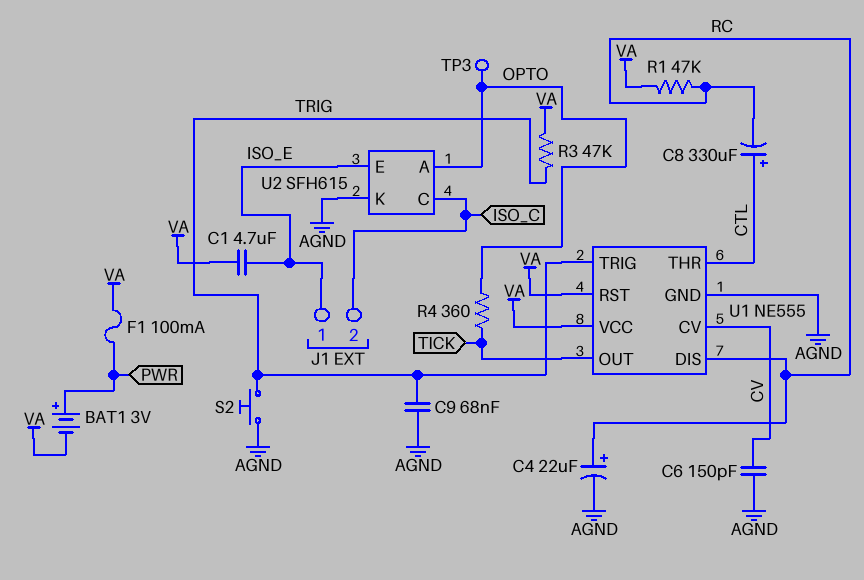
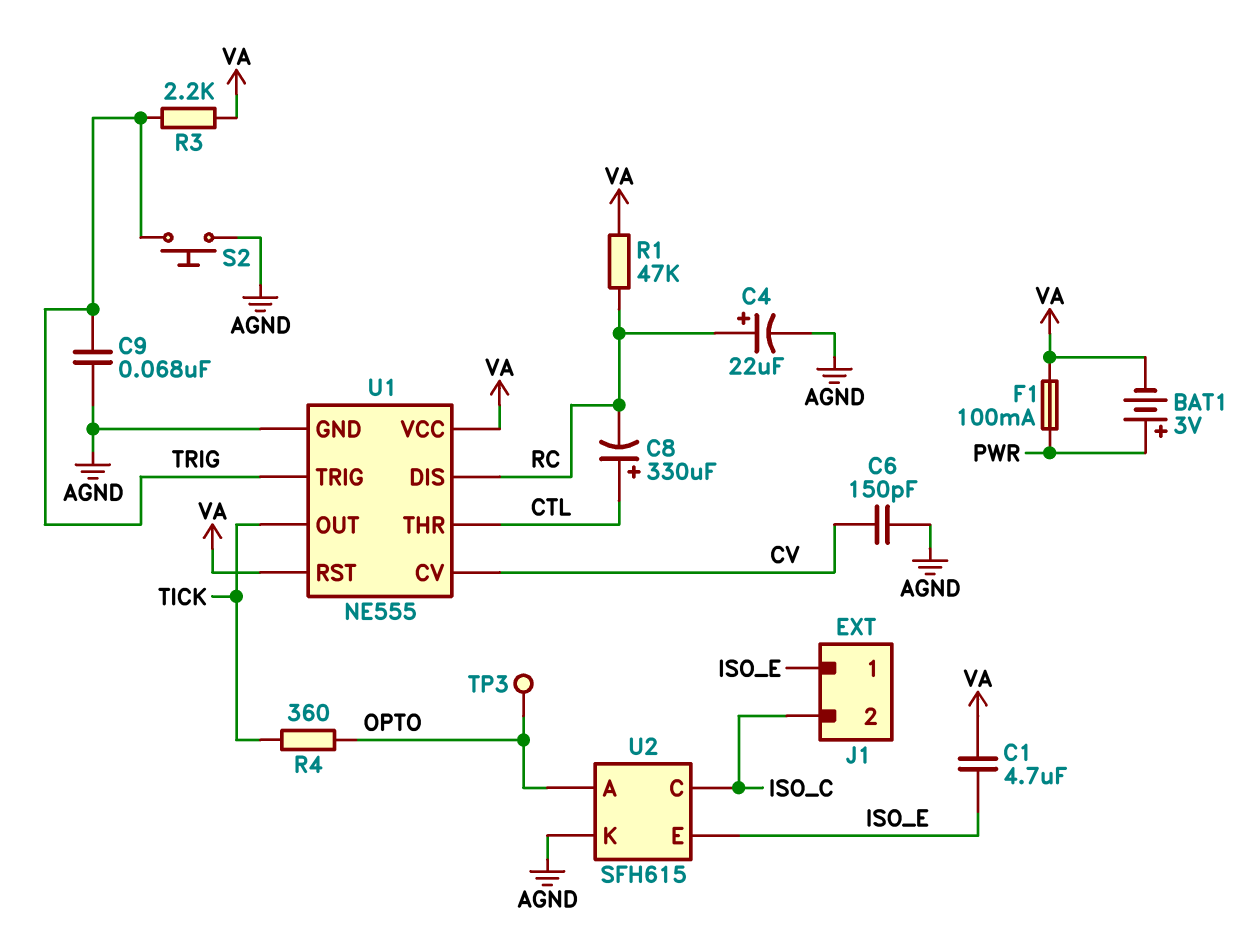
R3: 47k (TRIG, VA) -> 2.2k (TRIG, VA)

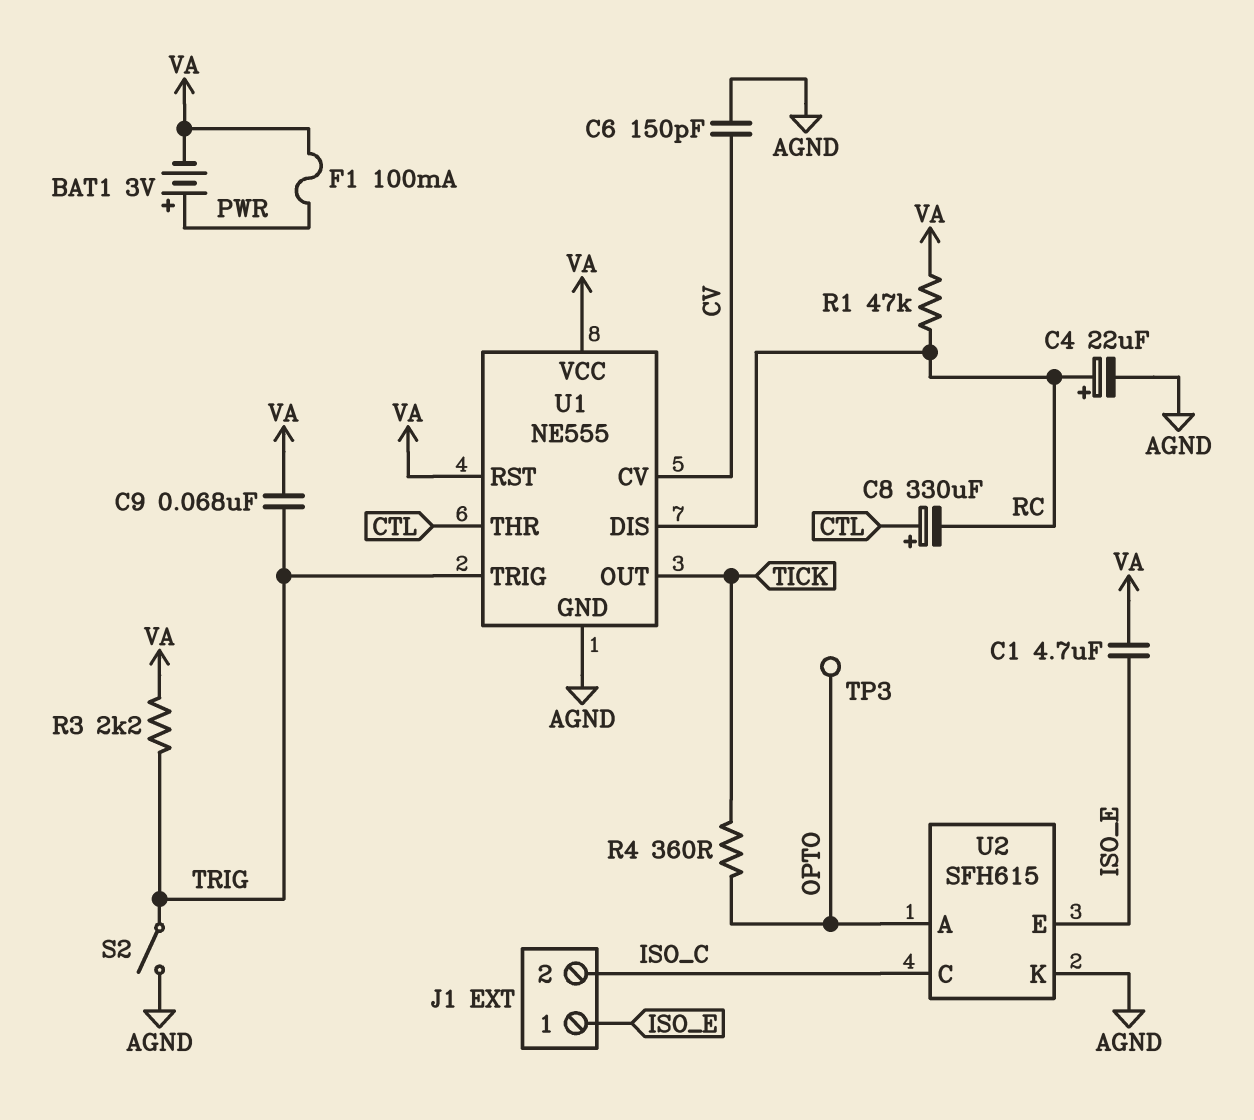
C9: 68nF (AGND, TRIG) -> 68nF (TRIG, VA)
S2: button (AGND, TRIG) -> switch (AGND, TRIG)

